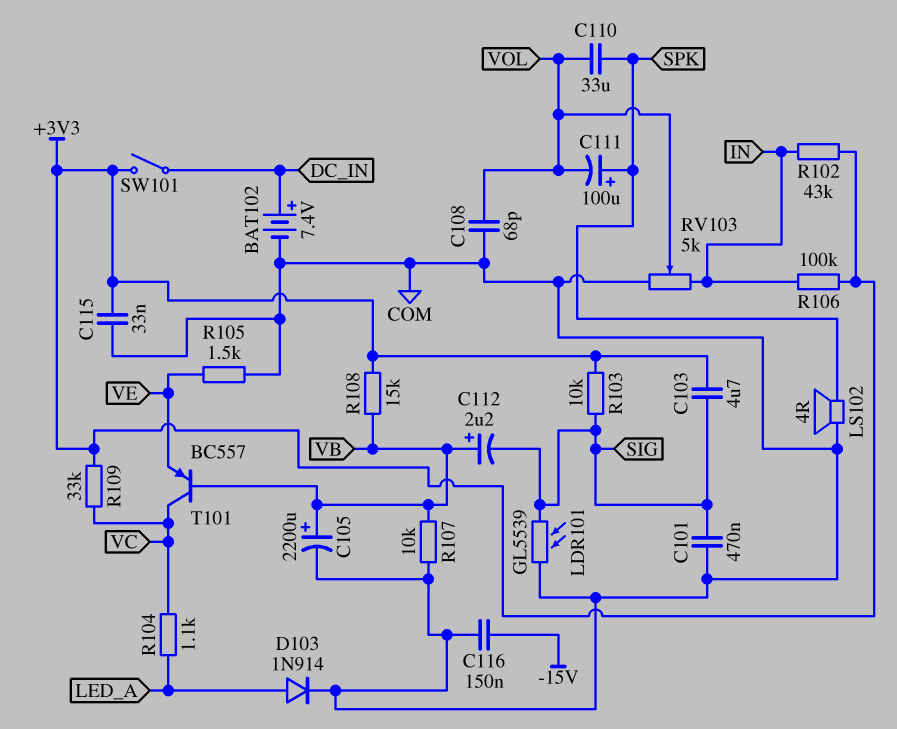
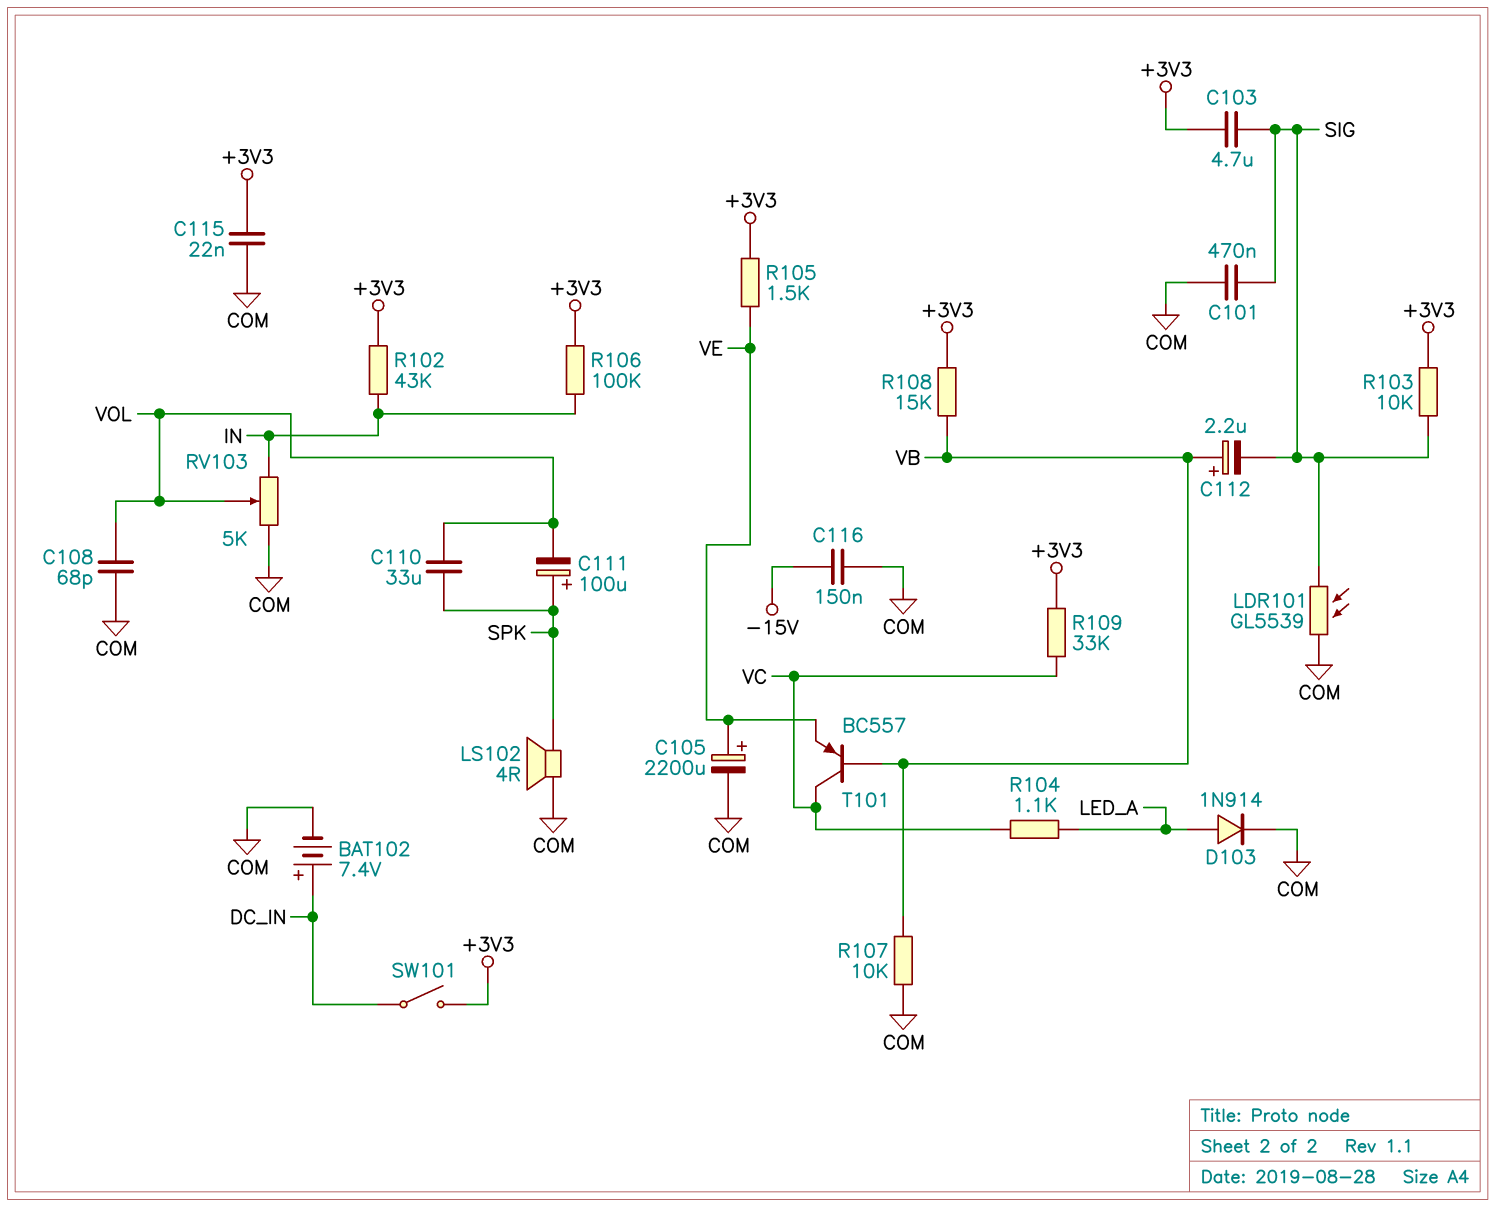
C105: 2200uF (plus VB, minus COM) -> 2200uF (plus VE, minus COM)
C115: 33nF (+3V3, COM) -> 22nF (+3V3, COM)
R105: 1.5k (COM, VE) -> 1.5k (+3V3, VE)

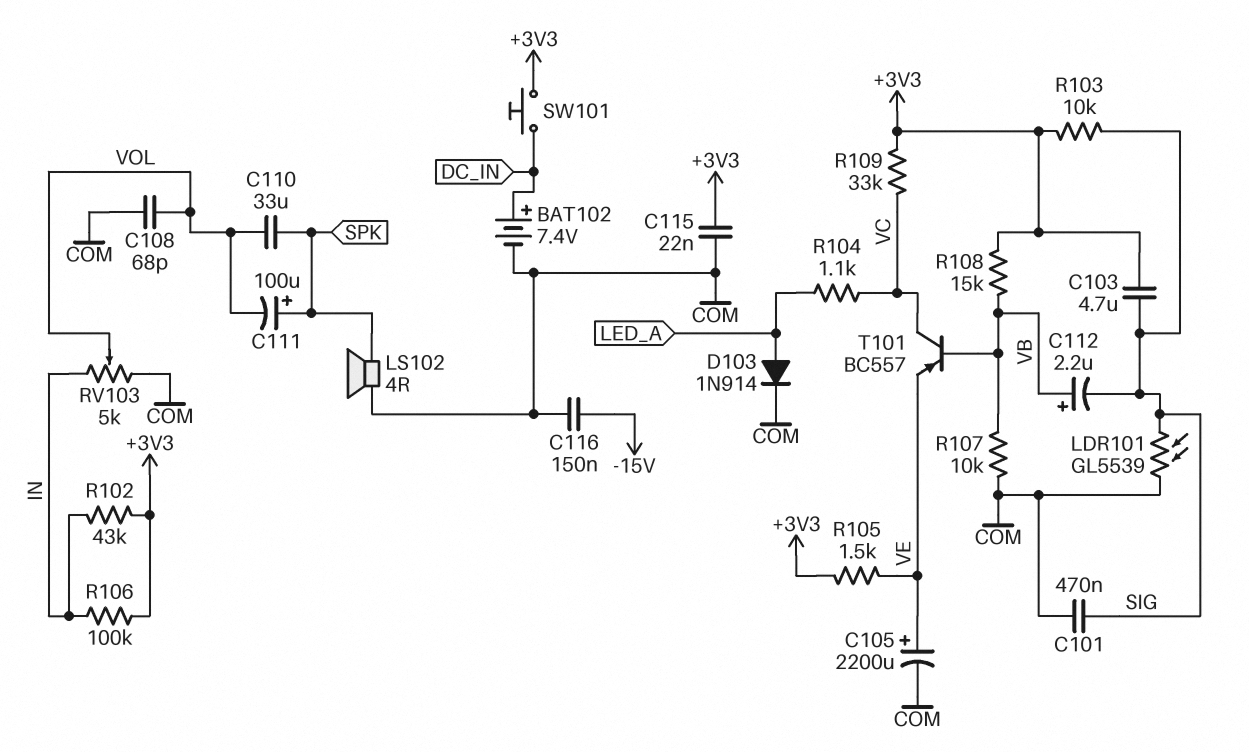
SW101: switch (+3V3, DC_IN) -> button (+3V3, DC_IN)

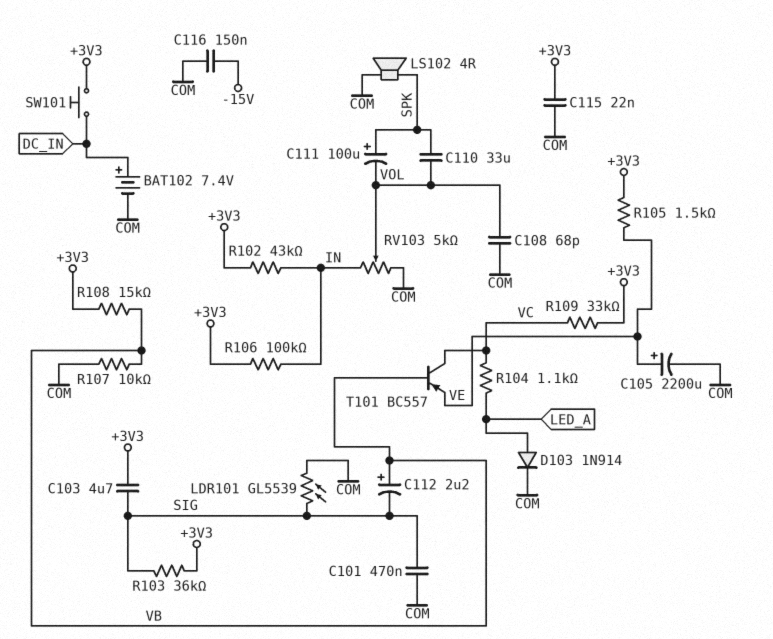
R103: 10k (+3V3, SIG) -> 36k (+3V3, SIG)

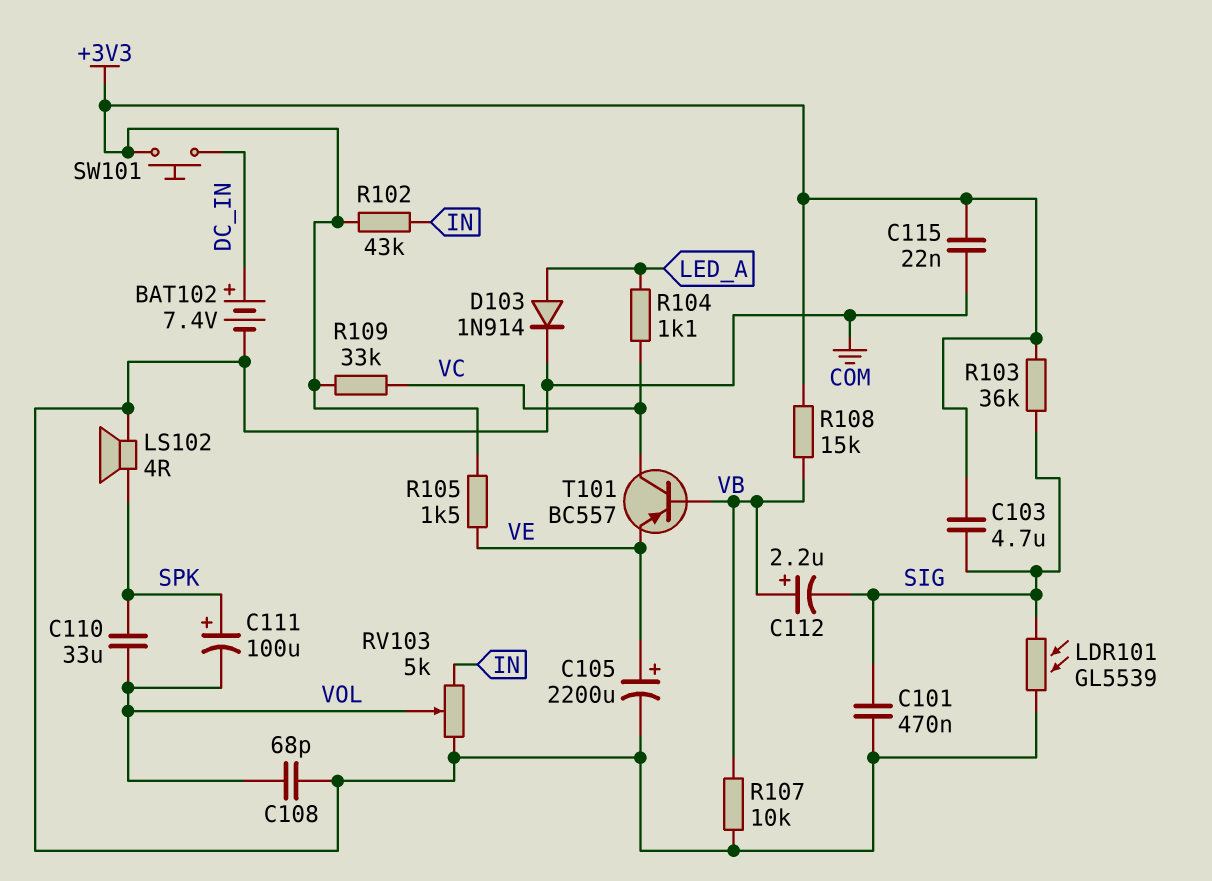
C116: 150nF (-15V, COM) -> none
R106: 100k (+3V3, IN) -> none

